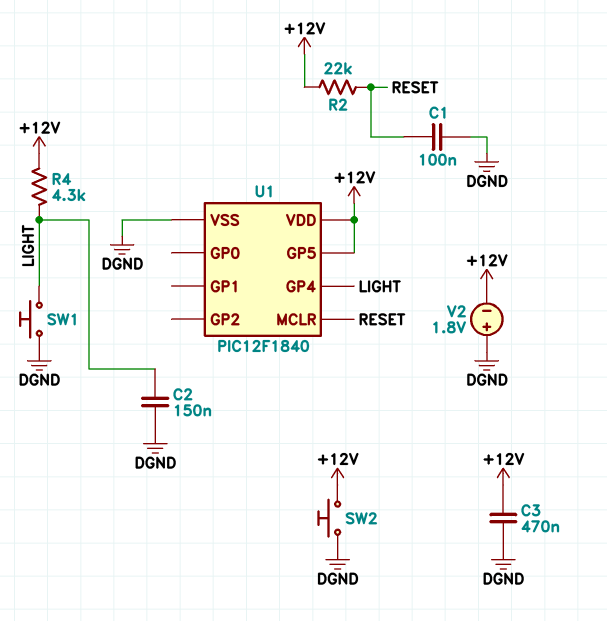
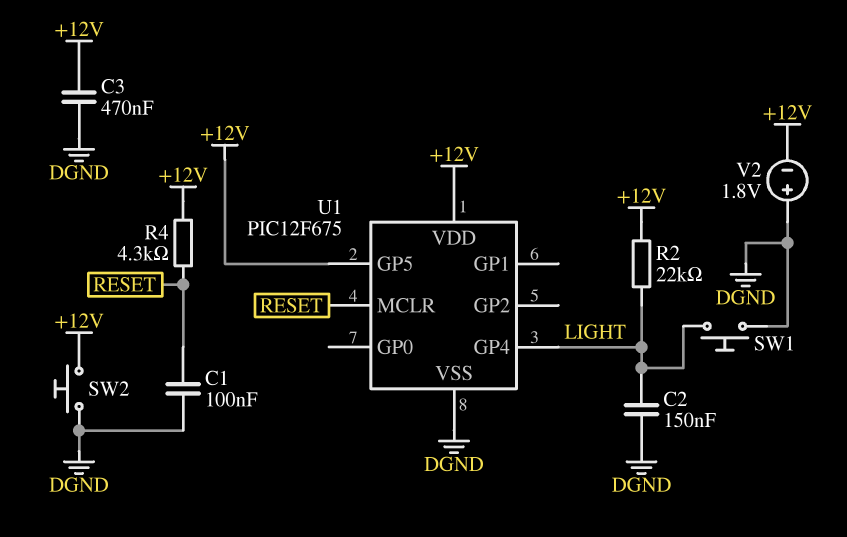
R2: 22k (+12V, RESET) -> 22k (+12V, LIGHT)
R4: 4.3k (+12V, LIGHT) -> 4.3k (+12V, RESET)
U1: PIC12F1840 -> PIC12F675

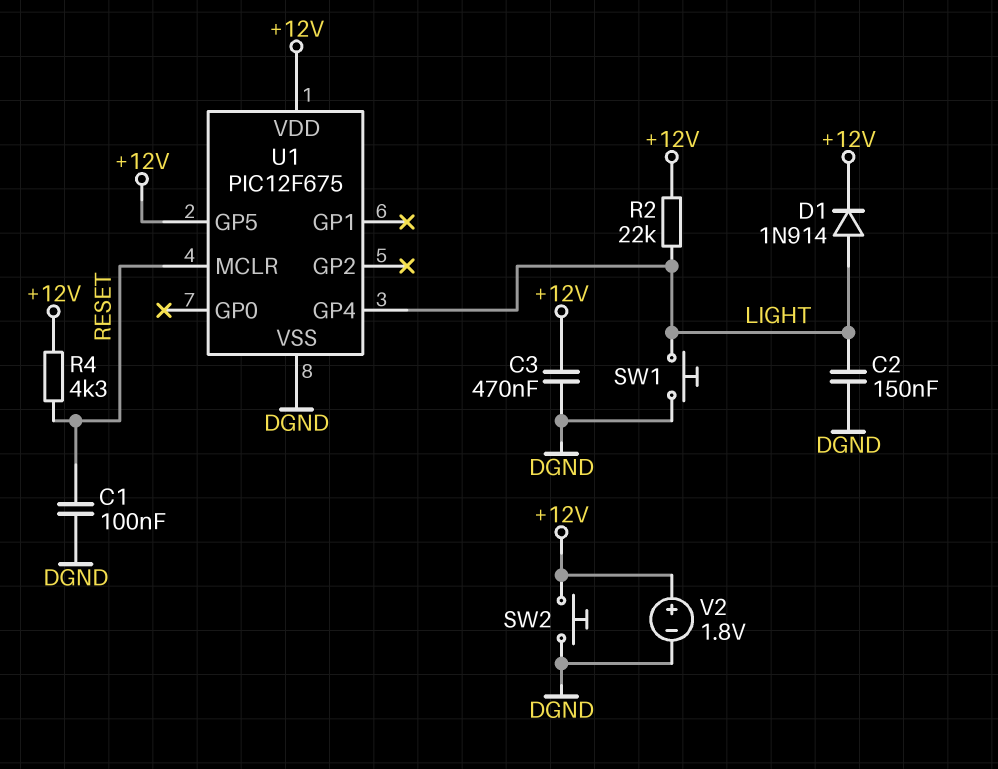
D1: none -> diode 1N914 (A LIGHT, K +12V)
V2: 1.8V (plus DGND, minus +12V) -> 1.8V (plus +12V, minus DGND)

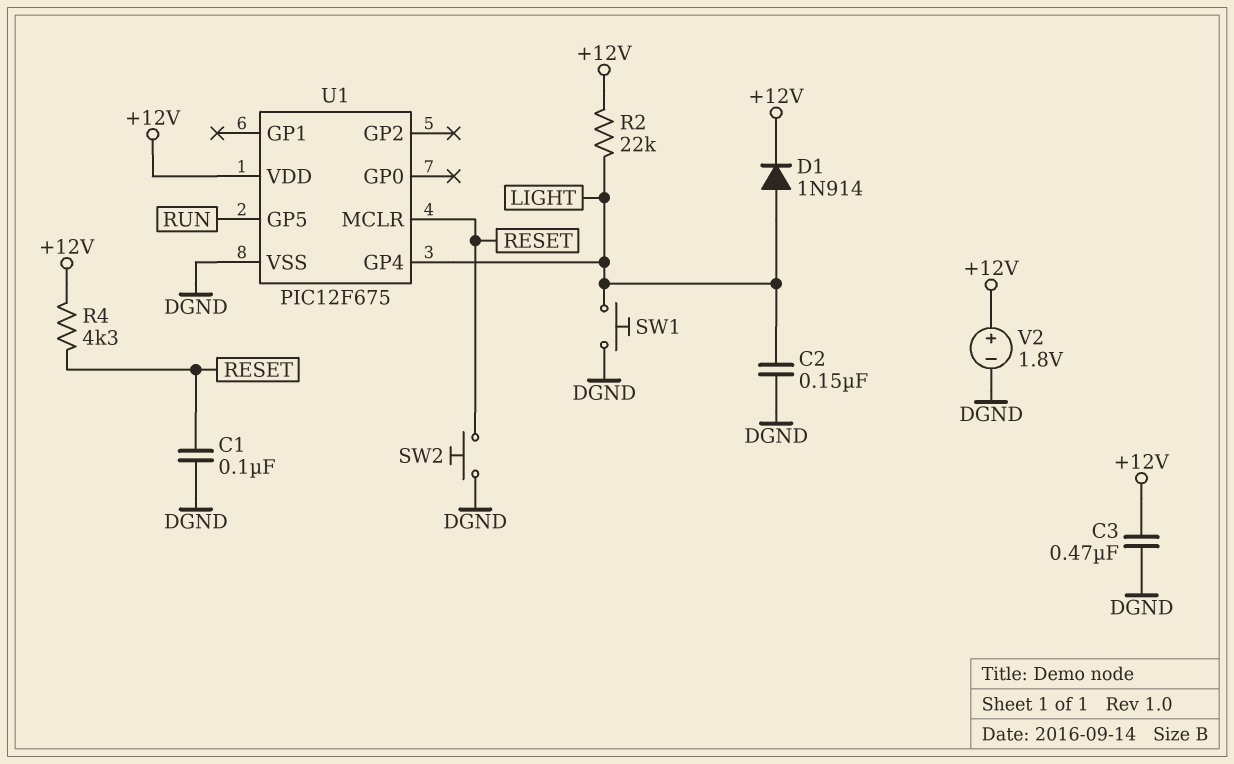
SW2: button (+12V, DGND) -> button (DGND, RESET)
U1 pin GP5: +12V -> RUN

